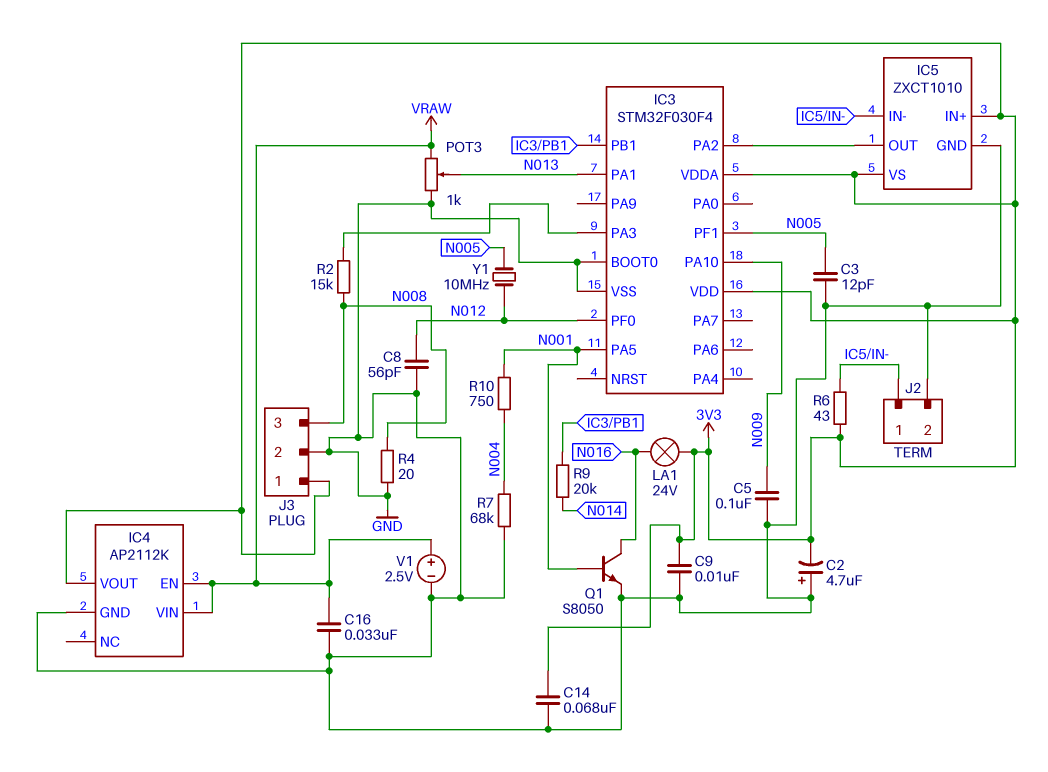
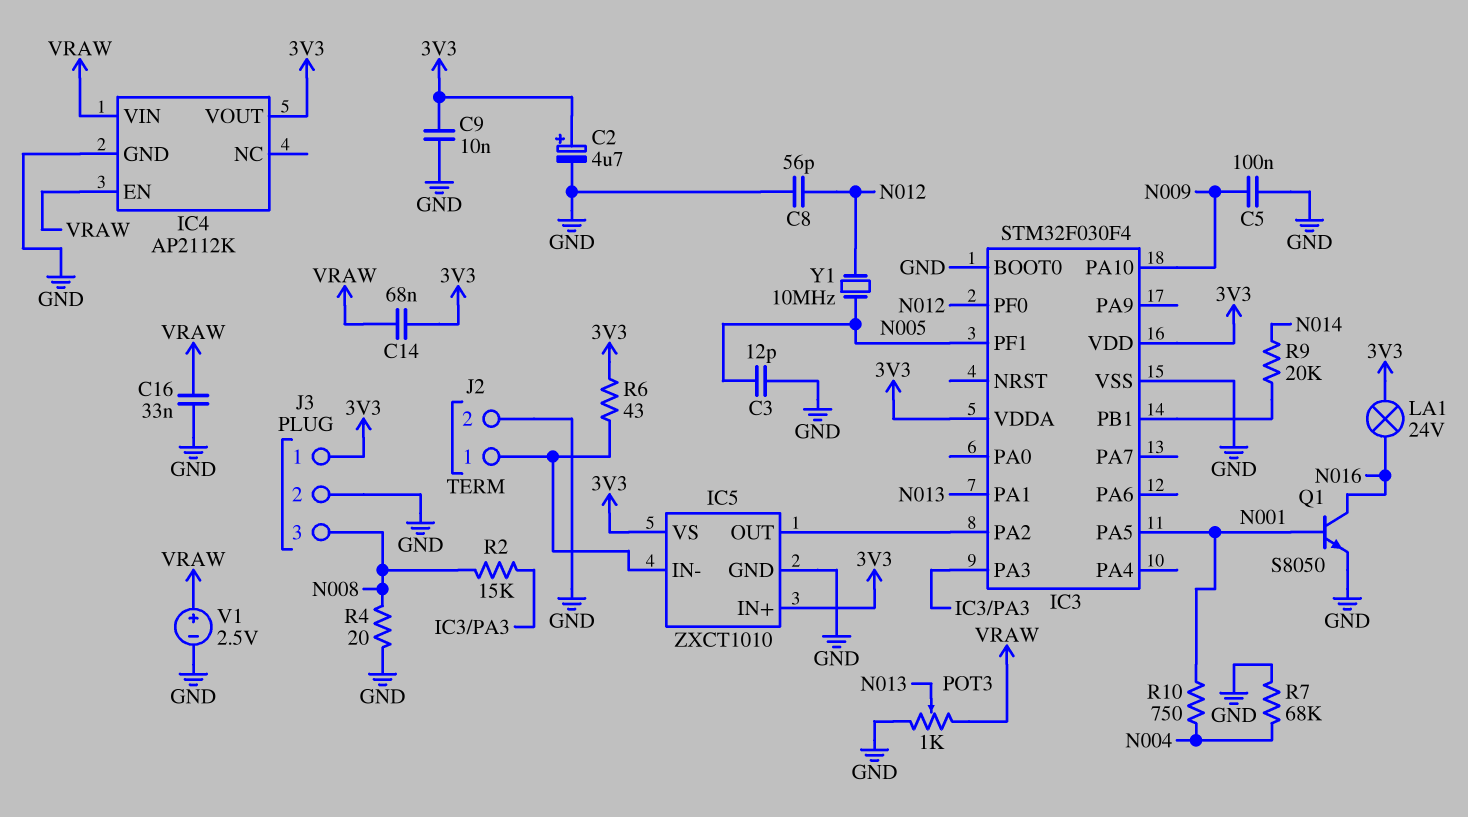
C2: 4.7uF (plus GND, minus 3V3) -> 4.7uF (plus 3V3, minus GND)
C14: 68nF (3V3, GND) -> 68nF (3V3, VRAW)

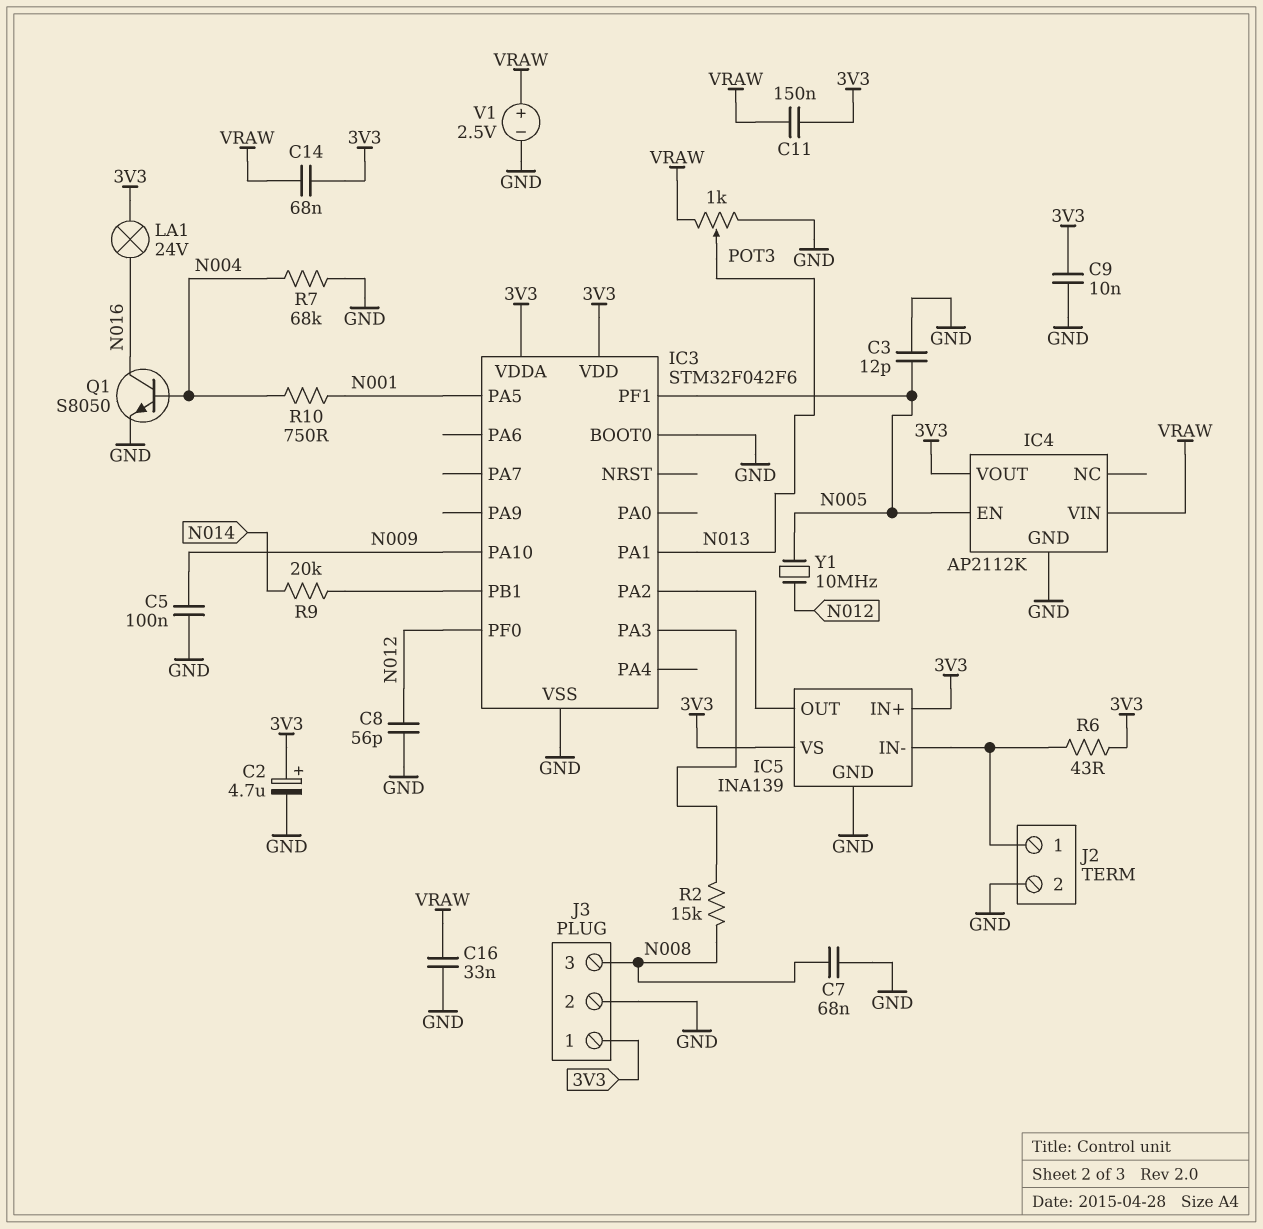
C7: none -> 68nF (GND, N008)
C11: none -> 150nF (3V3, VRAW)
IC3: STM32F030F4 -> STM32F042F6
IC4 pin EN: VRAW -> N005
IC5: ZXCT1010 -> INA139
Q1: NPN S8050 (B N001, C N016, E GND) -> NPN S8050 (B N004, C N016, E GND)
R4: 20 (GND, N008) -> none

